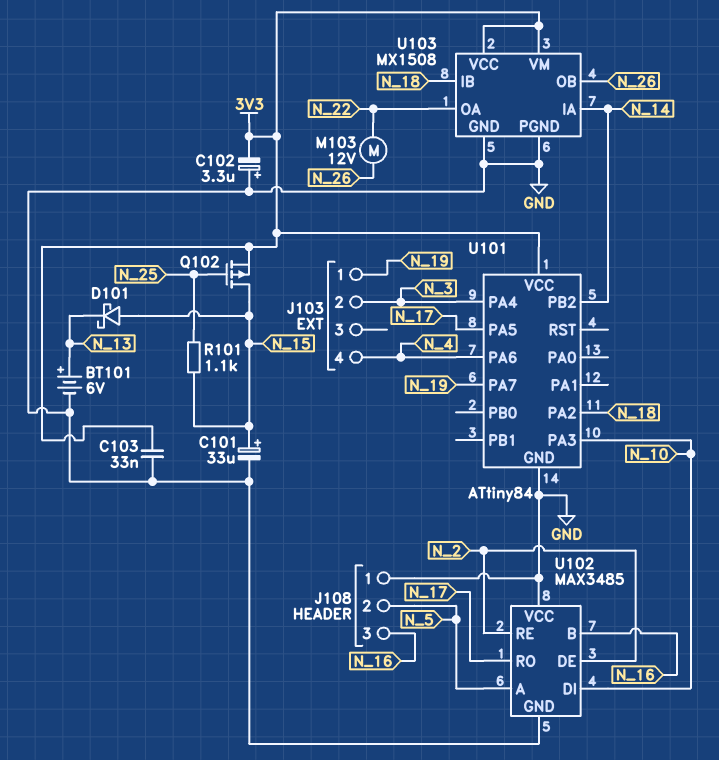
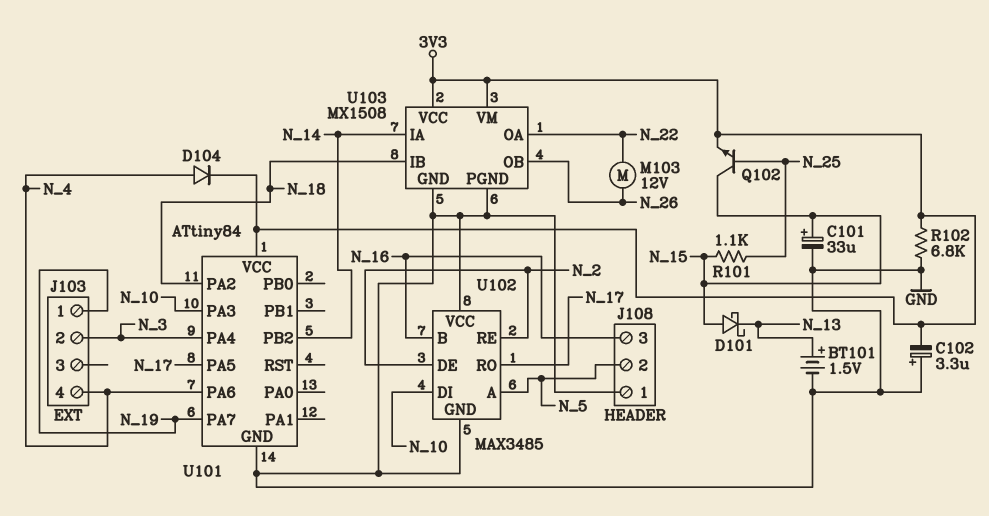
BT101: 6V (plus N_13, minus GND) -> 1.5V (plus N_13, minus GND)
C103: 33nF (3V3, GND) -> none
D104: none -> diode (A N_4, K 3V3)
Q102: PMOS (G N_25, D N_15, S 3V3) -> NPN (B N_25, C N_15, E 3V3)
R102: none -> 6.8k (3V3, GND)

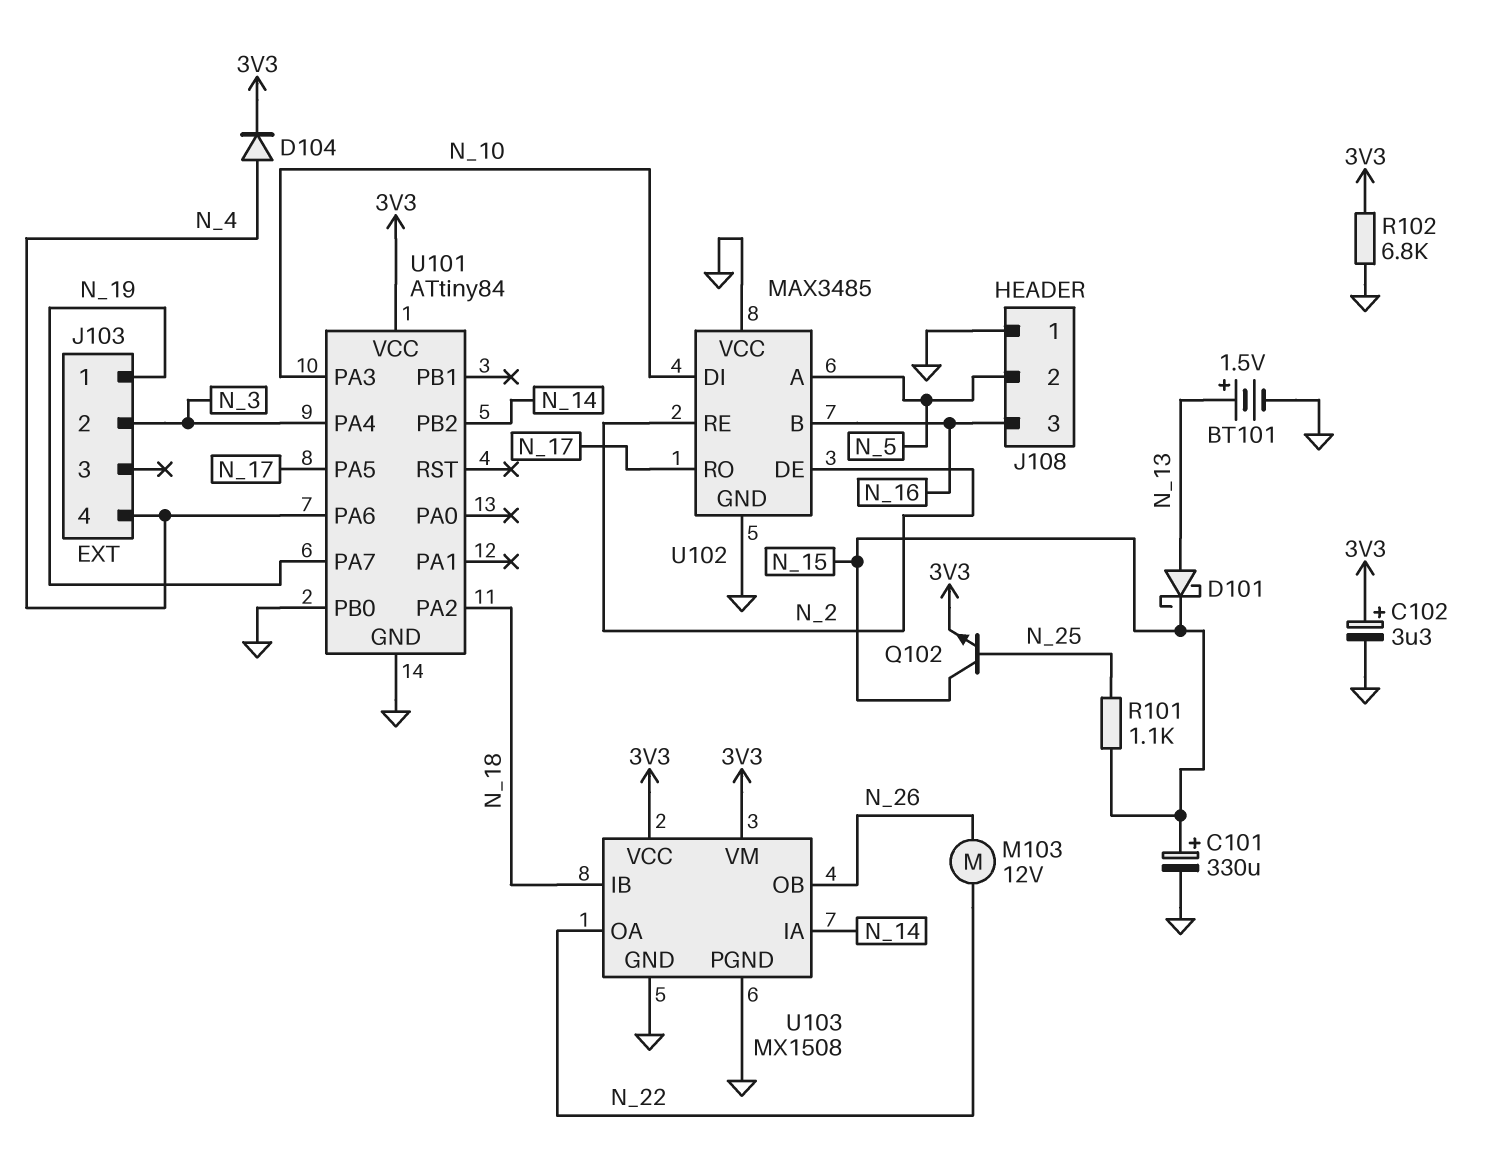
C101: 33uF (plus N_15, minus GND) -> 330uF (plus N_15, minus GND)
C102: 3.3uF (plus GND, minus 3V3) -> 3.3uF (plus 3V3, minus GND)
D101: schottky (A N_15, K N_13) -> schottky (A N_13, K N_15)
U101 pin PB0: none -> GND

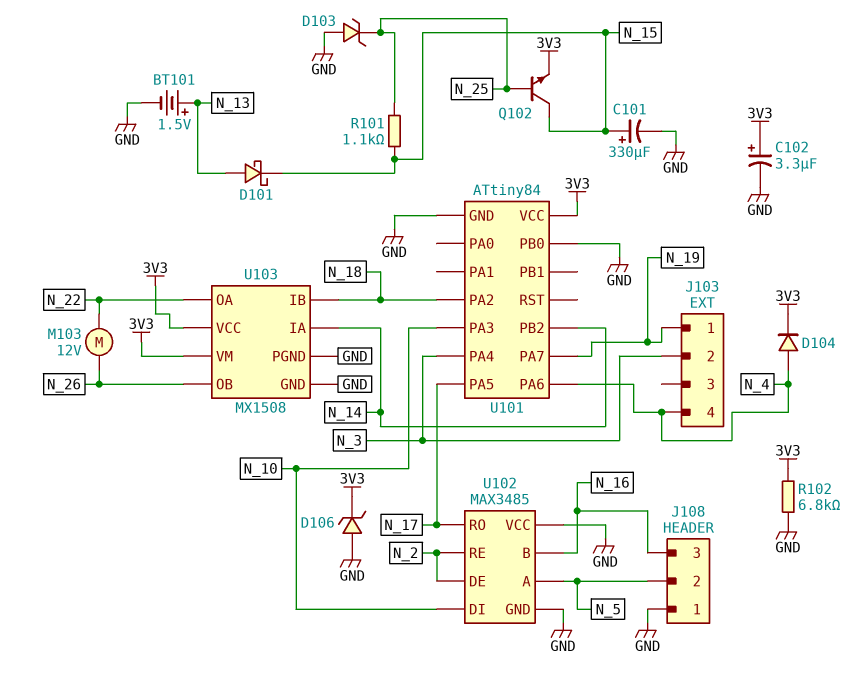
D103: none -> zener (A GND, K N_25)
D106: none -> zener (A GND, K 3V3)

